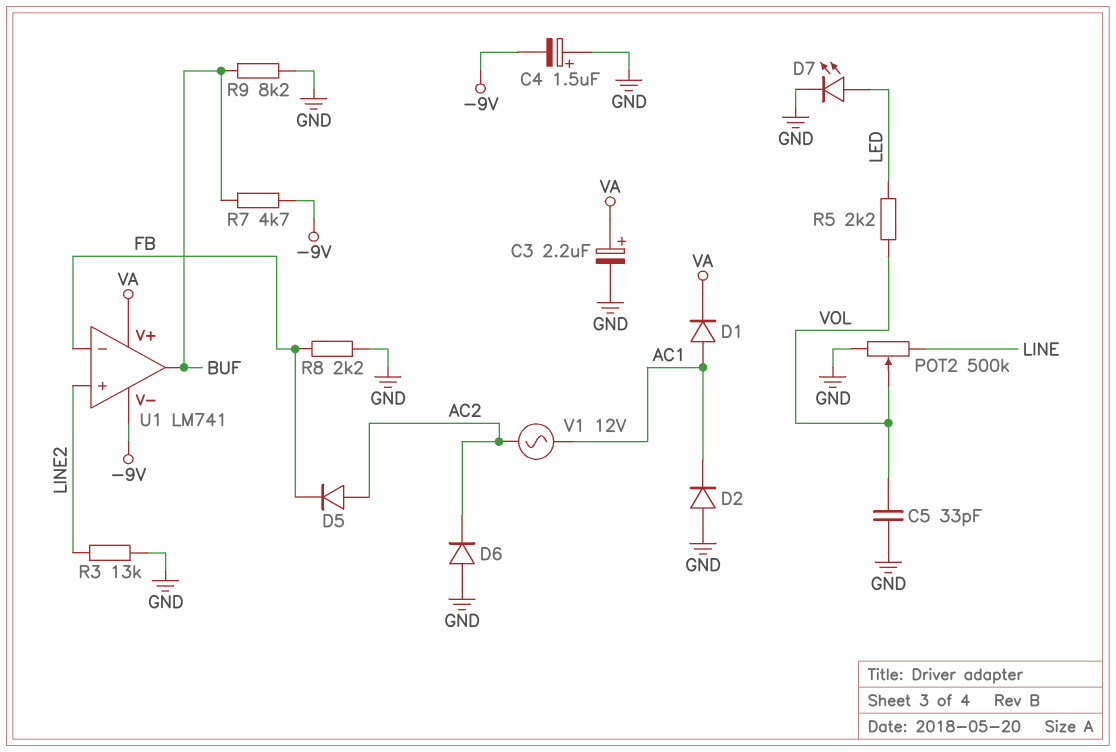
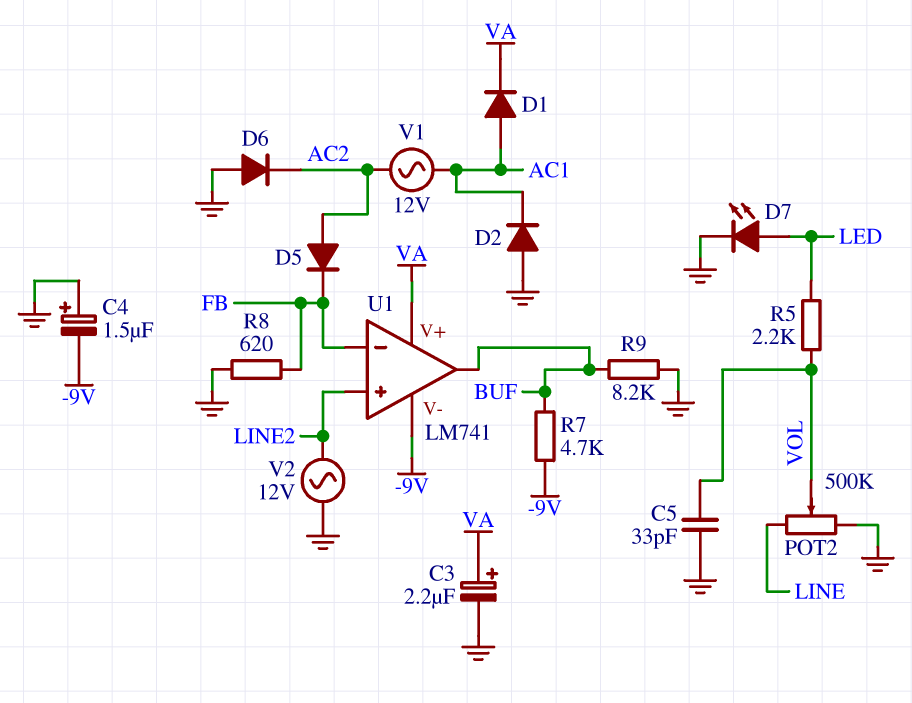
R3: 13k (GND, LINE2) -> none
R8: 2.2k (FB, GND) -> 620 (FB, GND)
V2: none -> AC 12V (GND, LINE2)

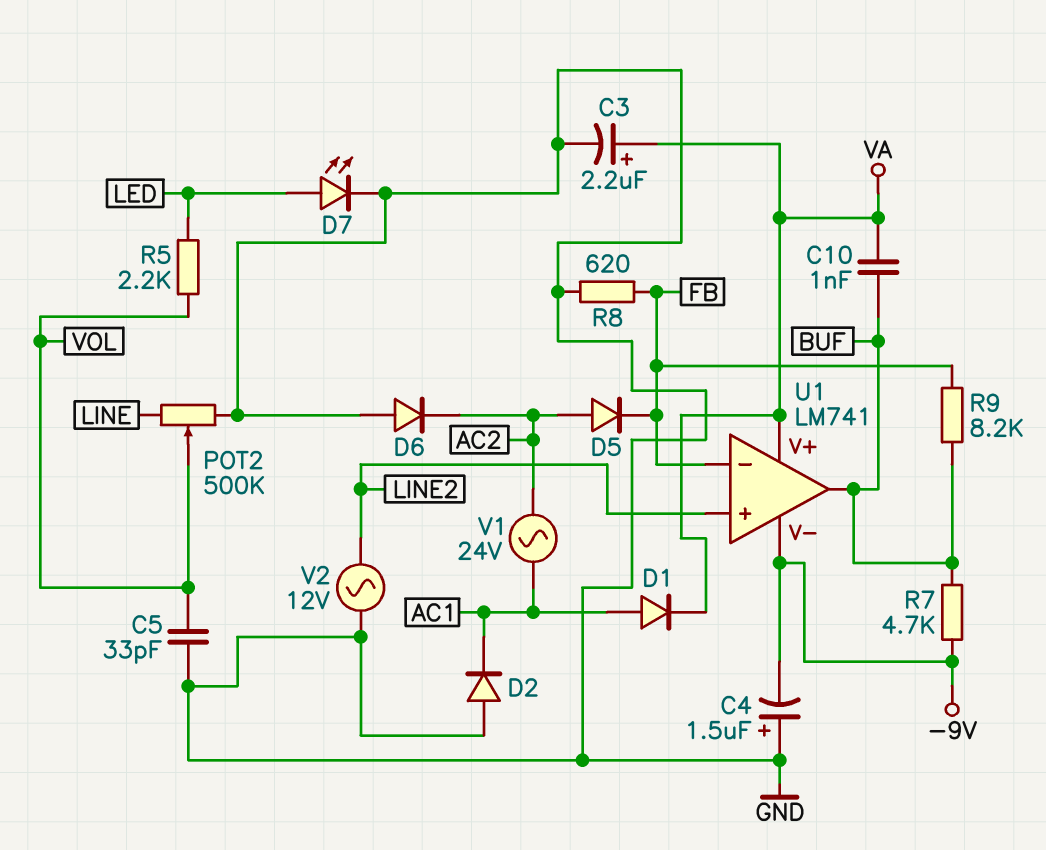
C10: none -> 1nF (BUF, VA)
R9: 8.2k (BUF, GND) -> 8.2k (BUF, FB)
V1: AC 12V (AC1, AC2) -> AC 24V (AC1, AC2)

